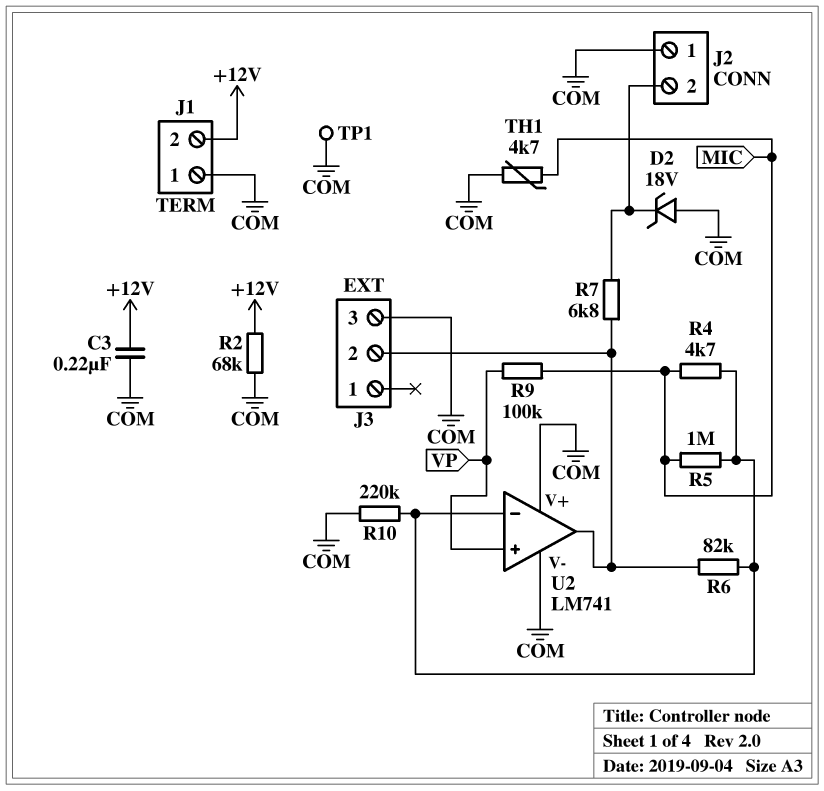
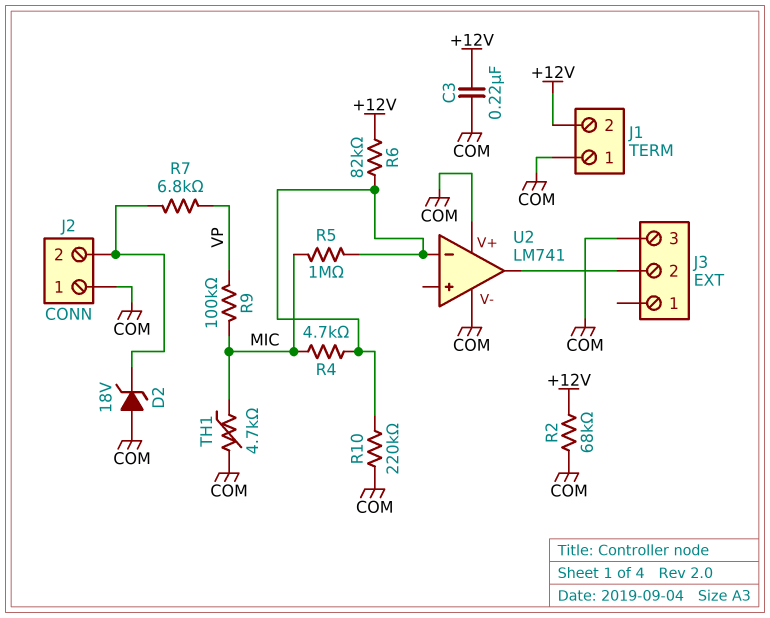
R6: 82k (J3/2, U2/in-) -> 82k (+12V, U2/in-)
R7: 6.8k (J2/2, J3/2) -> 6.8k (J2/2, VP)
TP1: test point (COM) -> none
U2 pin in+: VP -> none

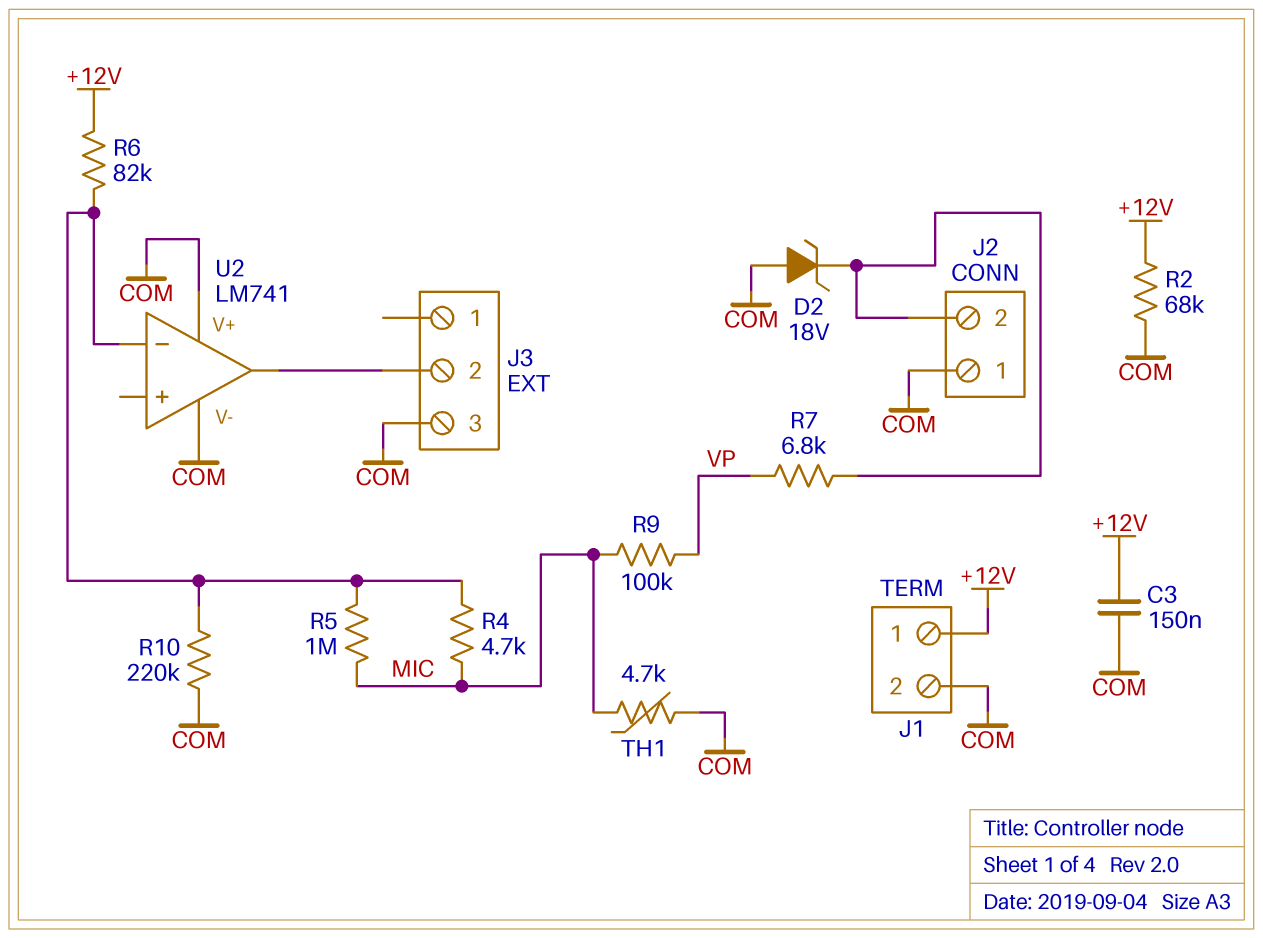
C3: 220nF (+12V, COM) -> 150nF (+12V, COM)
J1 pin 1: COM -> +12V
J1 pin 2: +12V -> COM

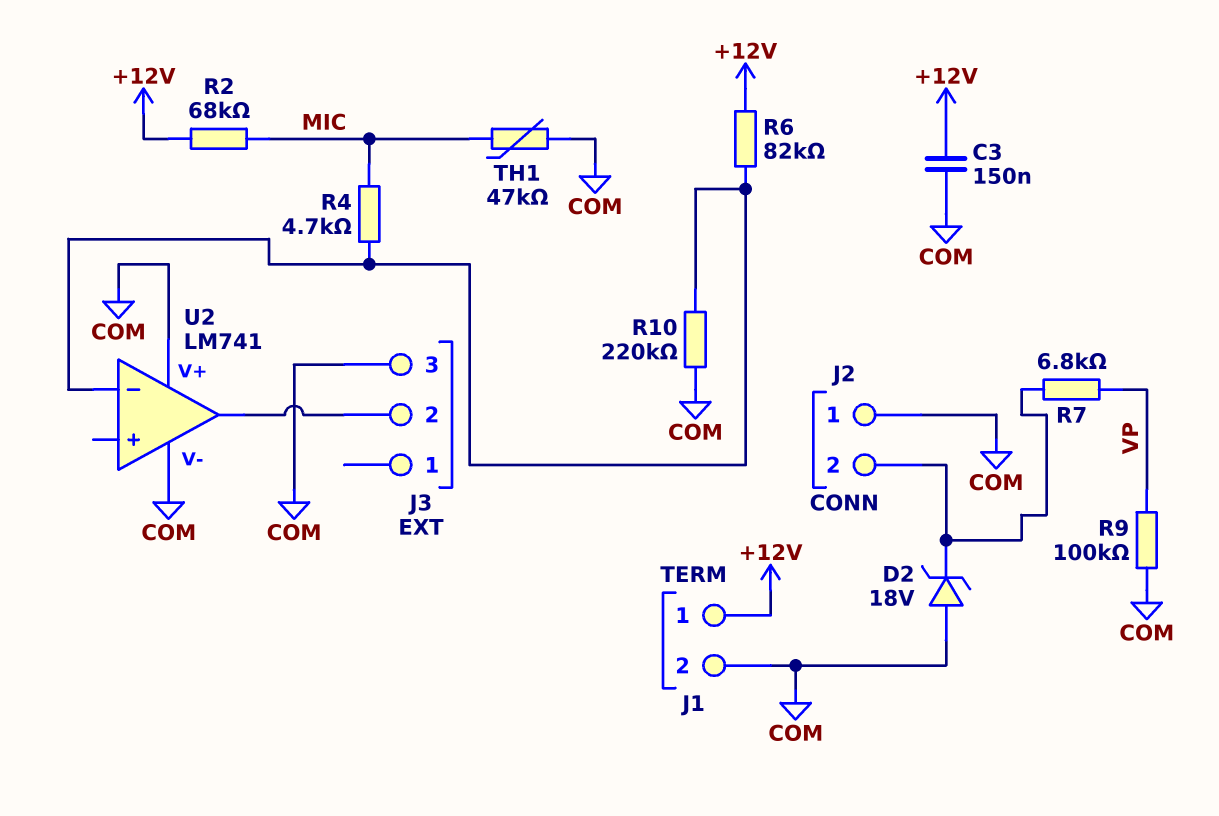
R2: 68k (+12V, COM) -> 68k (+12V, MIC)
R5: 1M (MIC, U2/in-) -> none
R9: 100k (MIC, VP) -> 100k (COM, VP)
TH1: 4.7k (COM, MIC) -> 47k (COM, MIC)

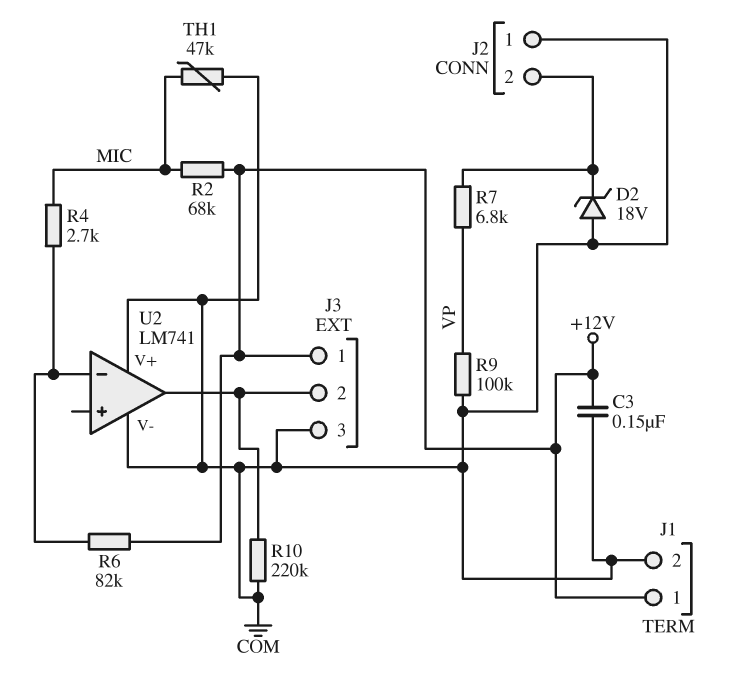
J3 pin 1: none -> +12V
R4: 4.7k (MIC, U2/in-) -> 2.7k (MIC, U2/in-)
R10: 220k (COM, U2/in-) -> 220k (COM, J3/2)

